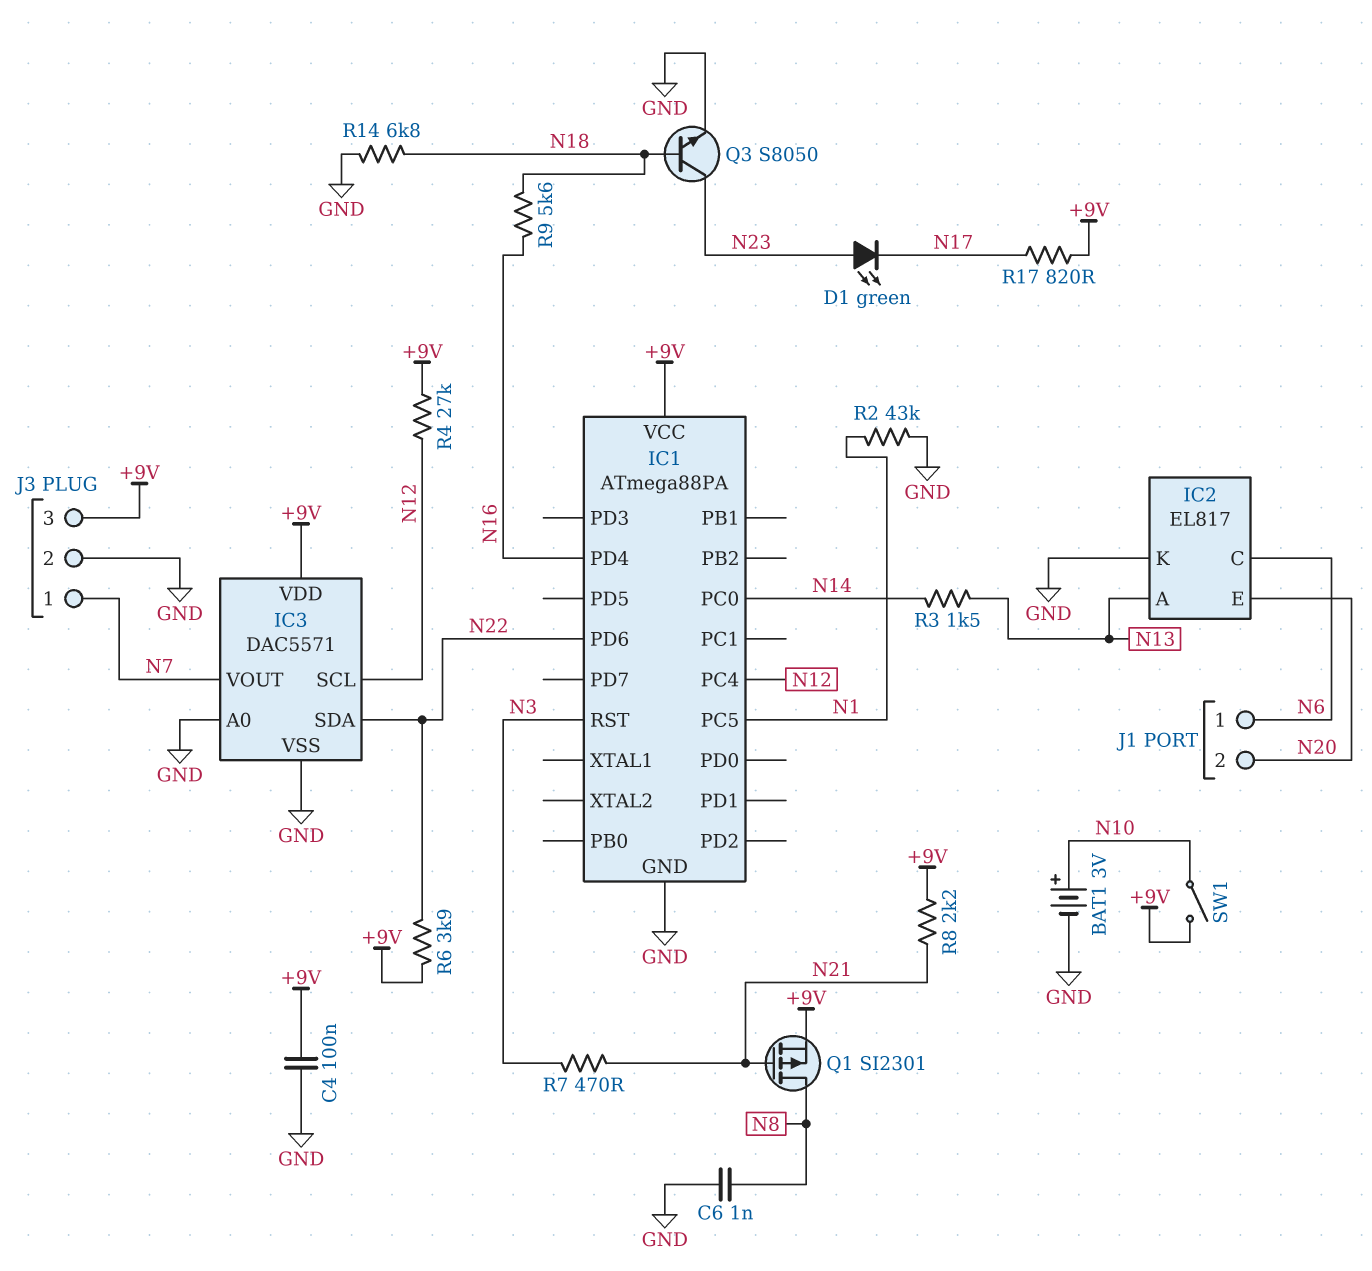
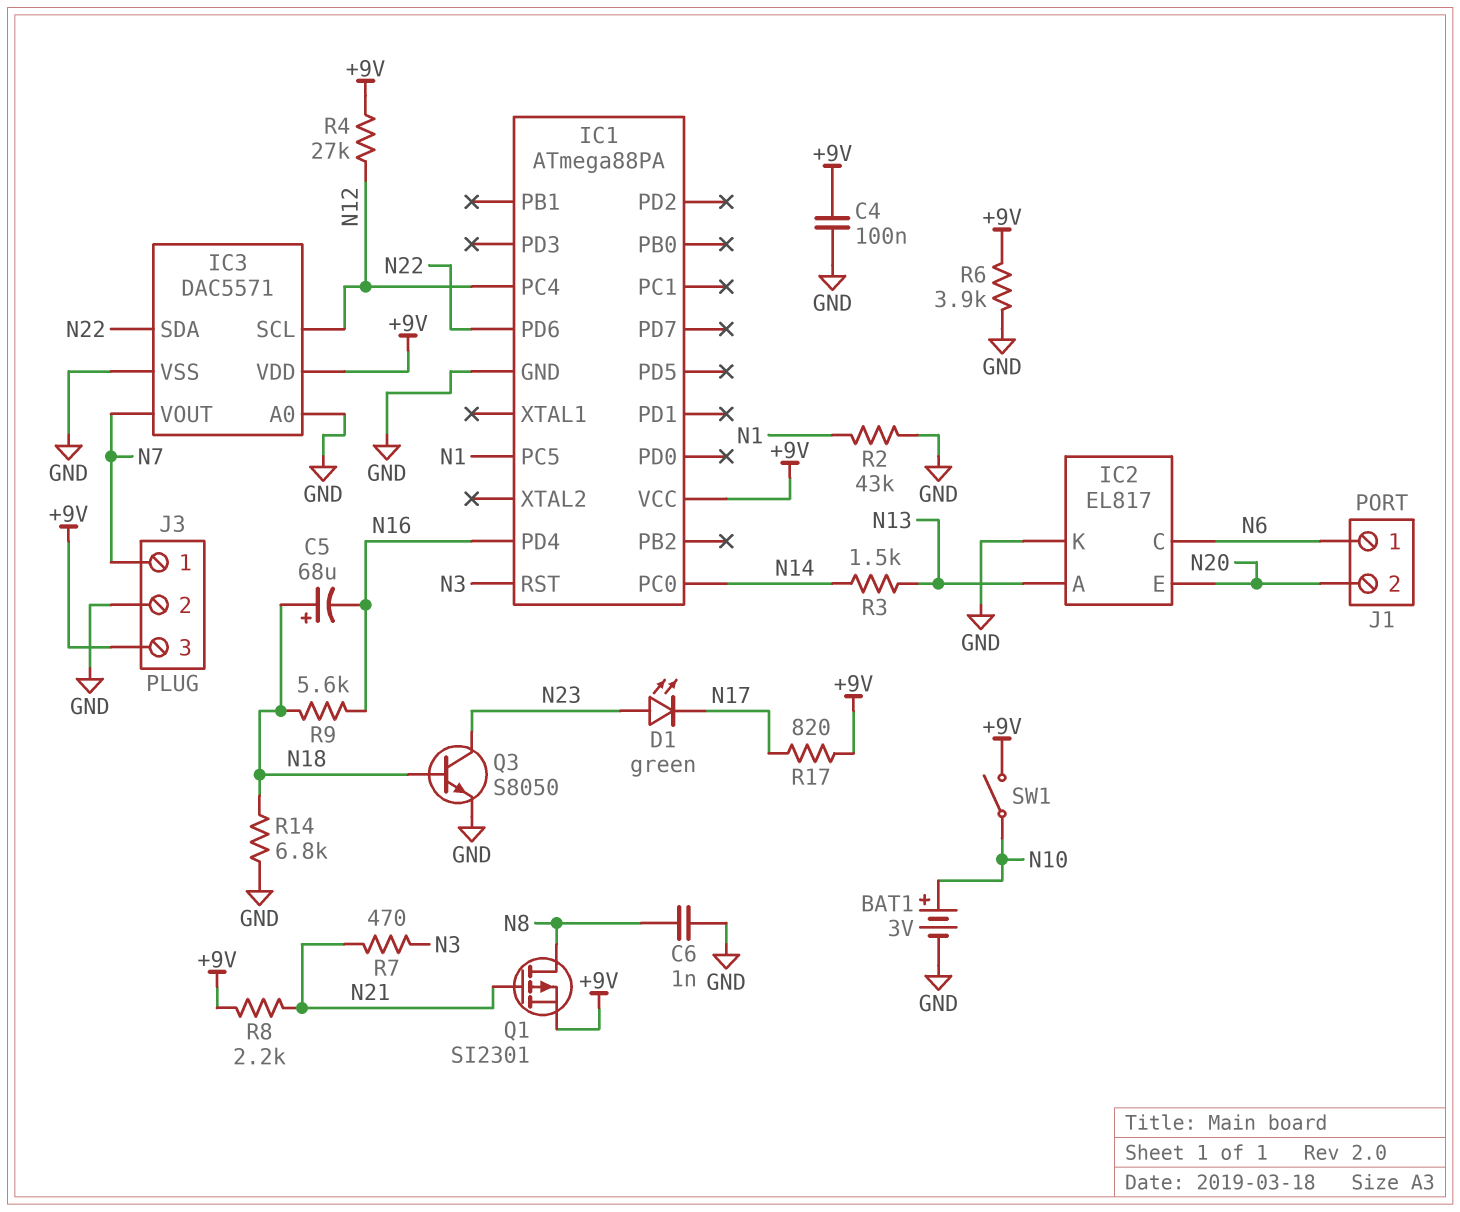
C5: none -> 68uF (plus N18, minus N16)
R6: 3.9k (+9V, N22) -> 3.9k (+9V, GND)

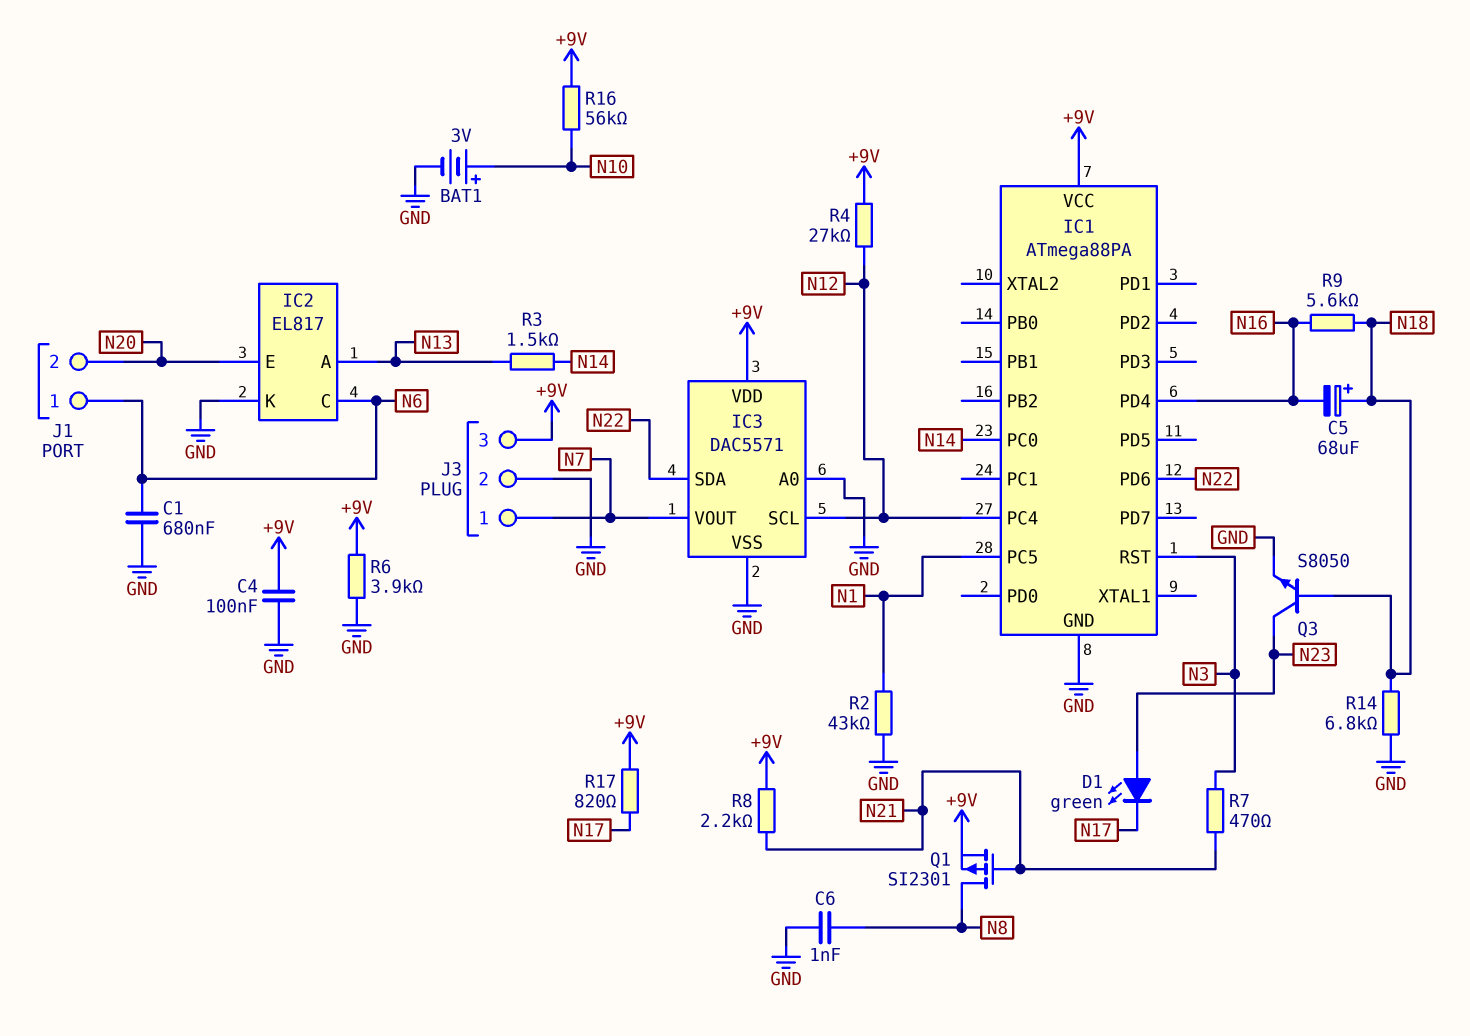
C1: none -> 680nF (GND, N6)
R16: none -> 56k (+9V, N10)
SW1: switch (+9V, N10) -> none

